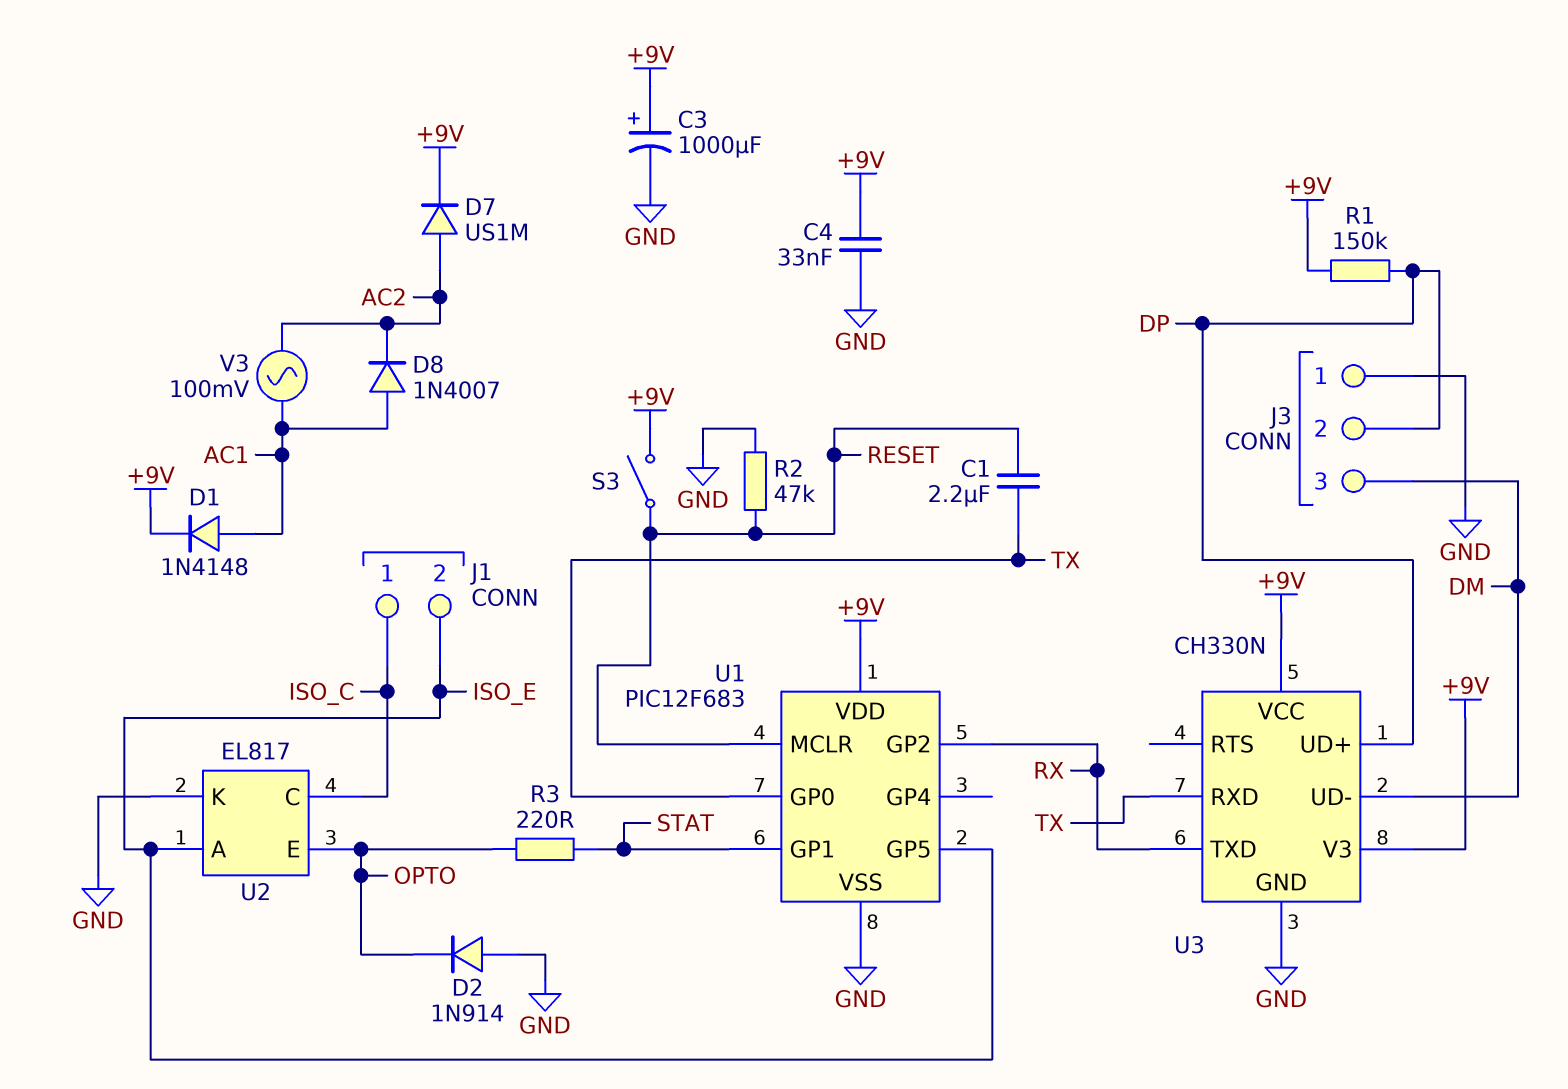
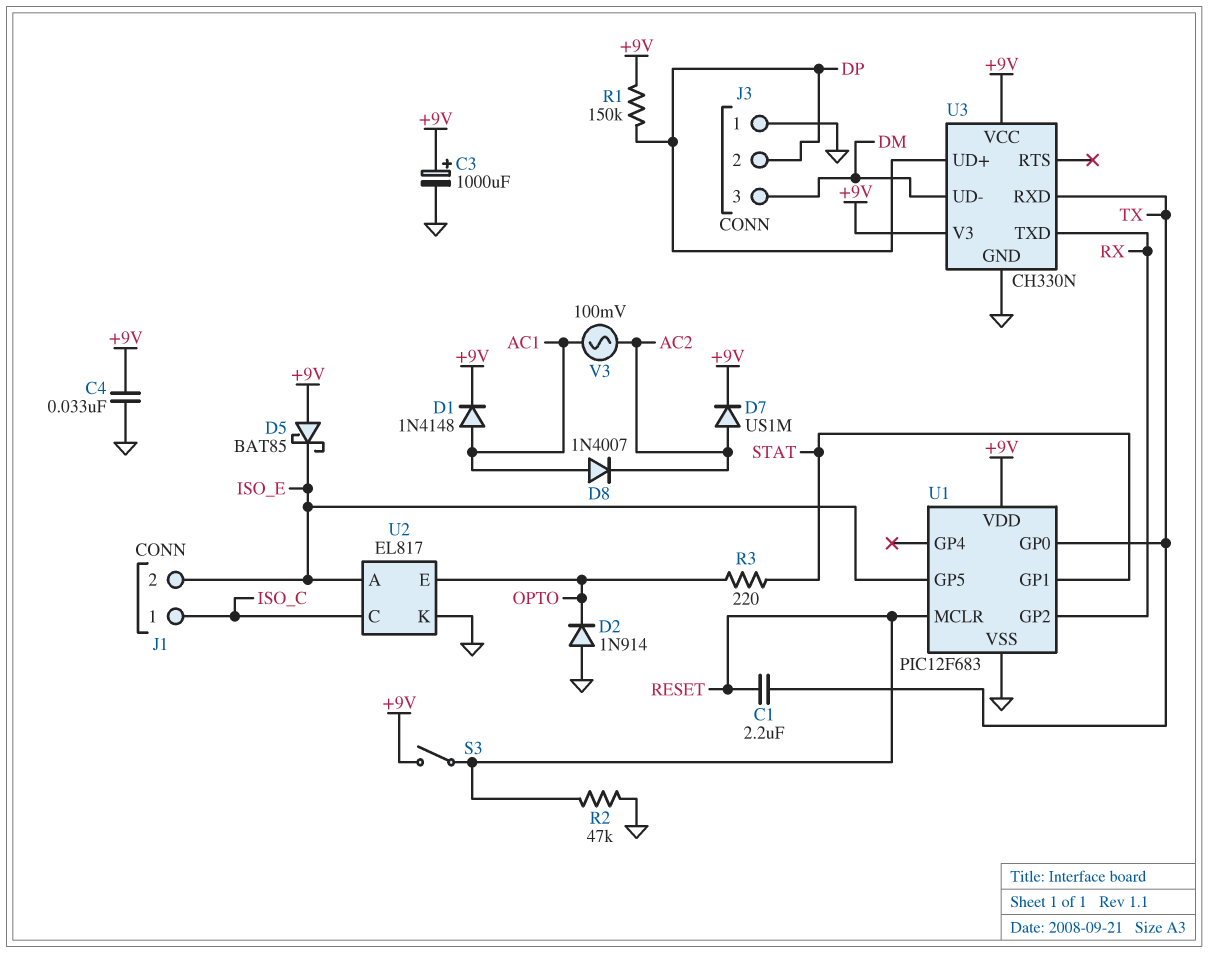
D5: none -> schottky BAT85 (A +9V, K ISO_E)

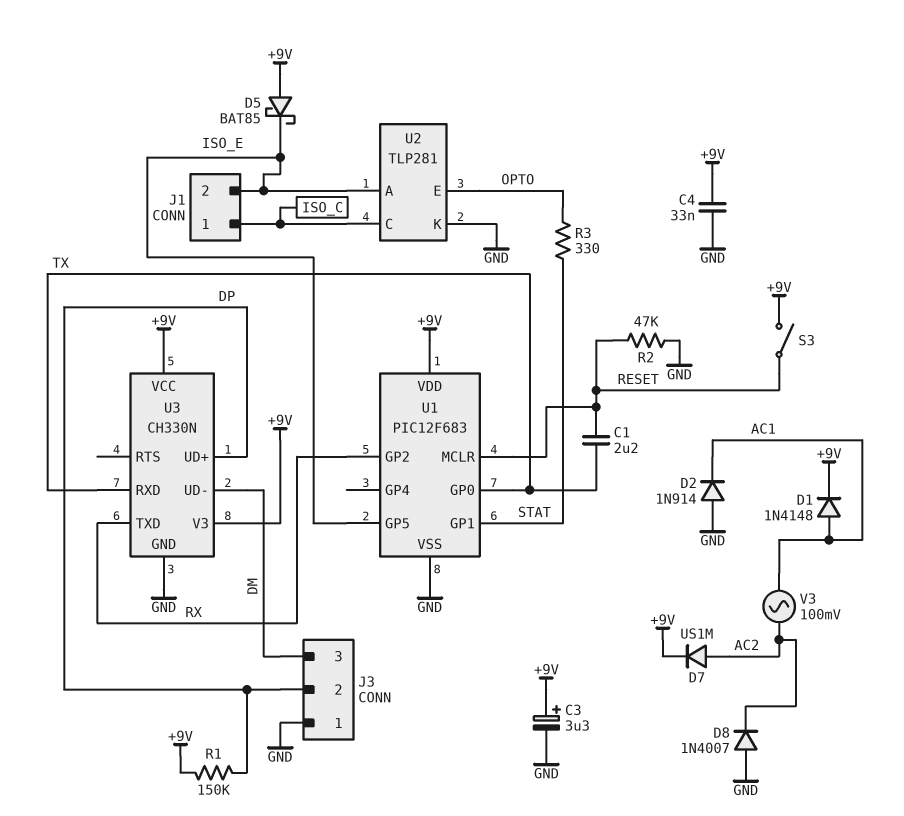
C3: 1000uF (plus +9V, minus GND) -> 3.3uF (plus +9V, minus GND)
D2: diode 1N914 (A GND, K OPTO) -> diode 1N914 (A GND, K AC1)
D8: diode 1N4007 (A AC1, K AC2) -> diode 1N4007 (A GND, K AC2)
R3: 220 (OPTO, STAT) -> 330 (OPTO, STAT)
U2: EL817 -> TLP281

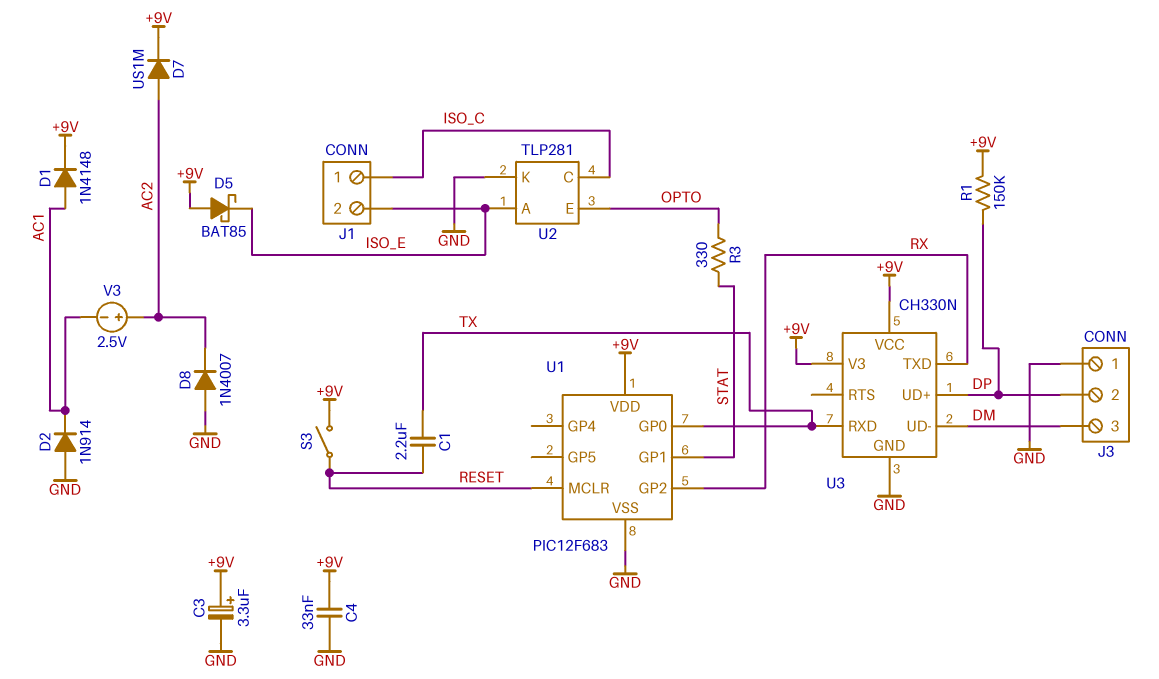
R2: 47k (GND, RESET) -> none
U1 pin GP5: ISO_E -> none
V3: AC 100mV (AC1, AC2) -> 2.5V (plus AC2, minus AC1)

